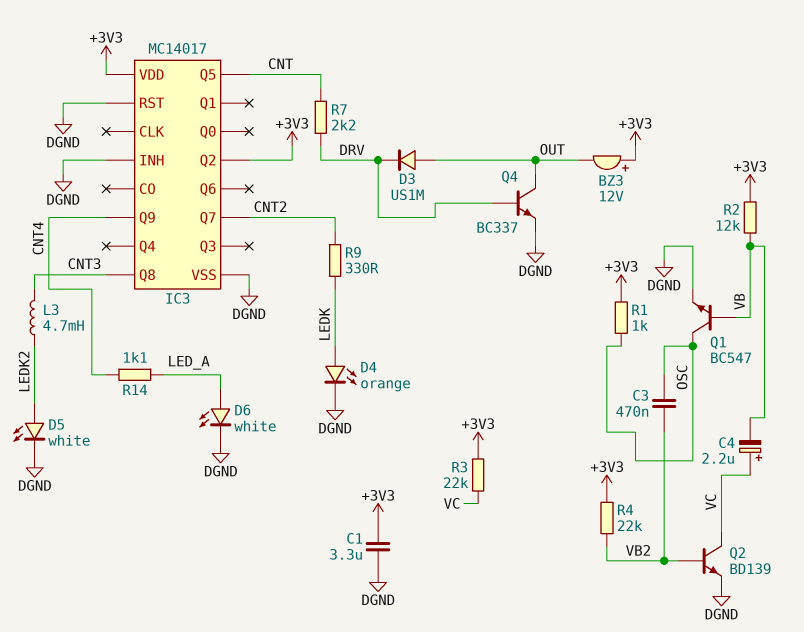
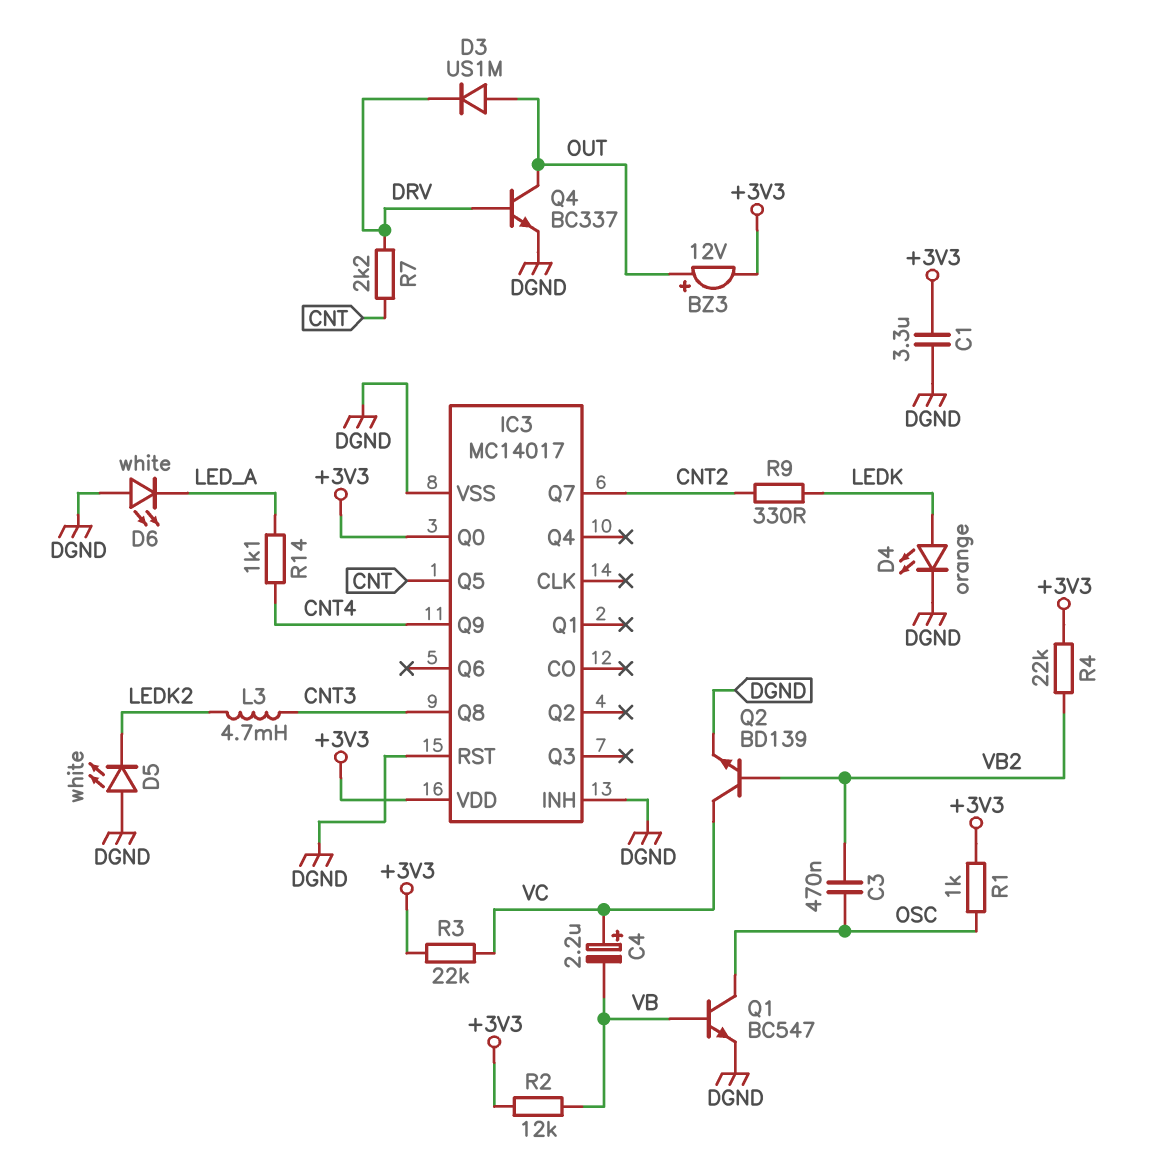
BZ3: buzzer 12V (plus +3V3, minus OUT) -> buzzer 12V (plus OUT, minus +3V3)
D5: LED white (A LEDK2, K DGND) -> LED white (A DGND, K LEDK2)
D6: LED white (A LED_A, K DGND) -> LED white (A DGND, K LED_A)
IC3 pin Q0: none -> +3V3
IC3 pin Q2: +3V3 -> none

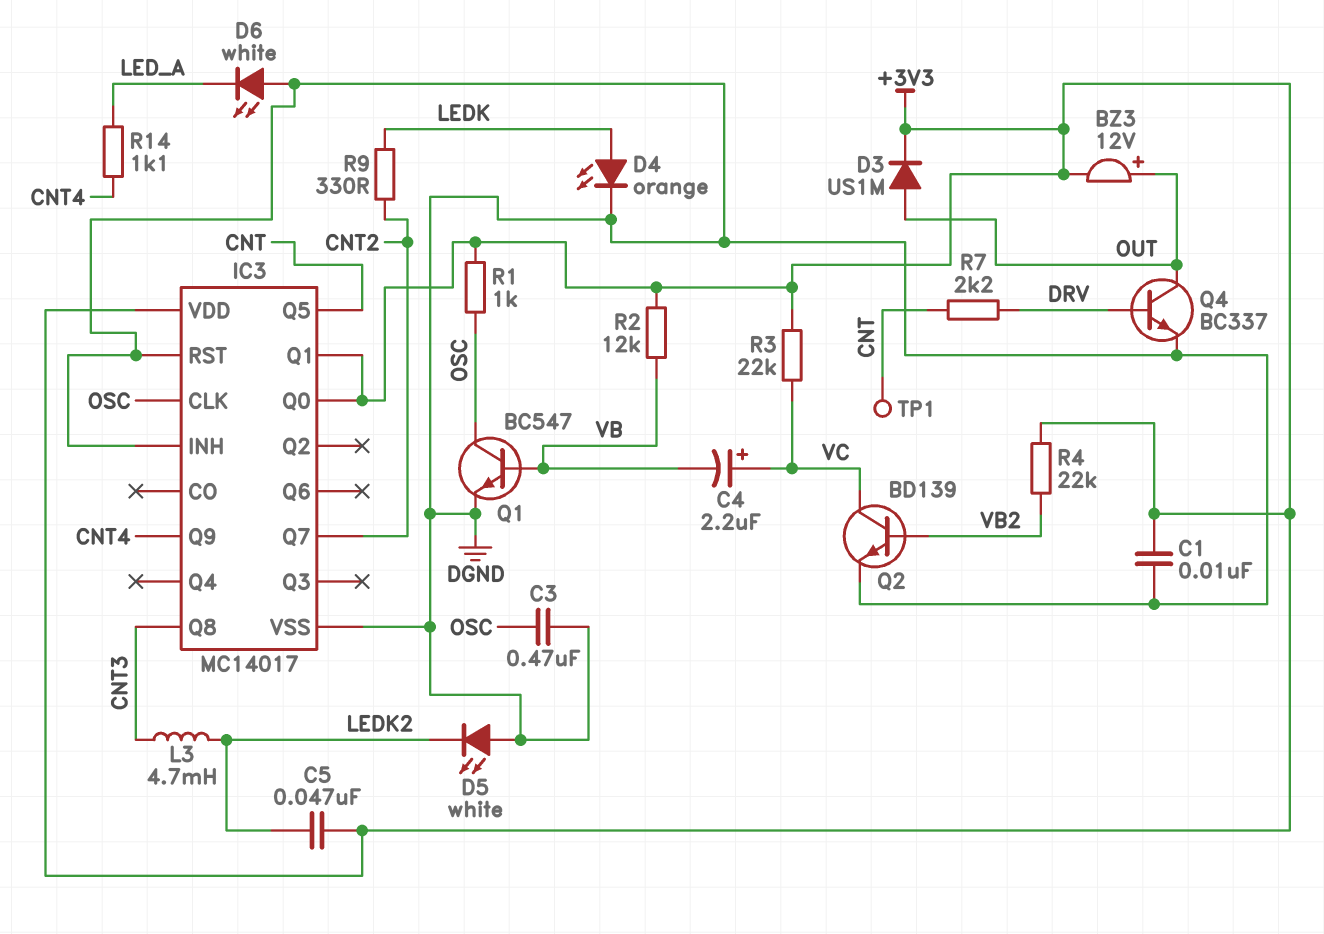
C1: 3.3uF (+3V3, DGND) -> 10nF (+3V3, DGND)
C3: 470nF (OSC, VB2) -> 470nF (DGND, OSC)
C5: none -> 47nF (+3V3, LEDK2)
D3: diode US1M (A OUT, K DRV) -> diode US1M (A OUT, K +3V3)
IC3 pin CLK: none -> OSC
IC3 pin Q1: none -> +3V3
TP1: none -> test point (CNT)

